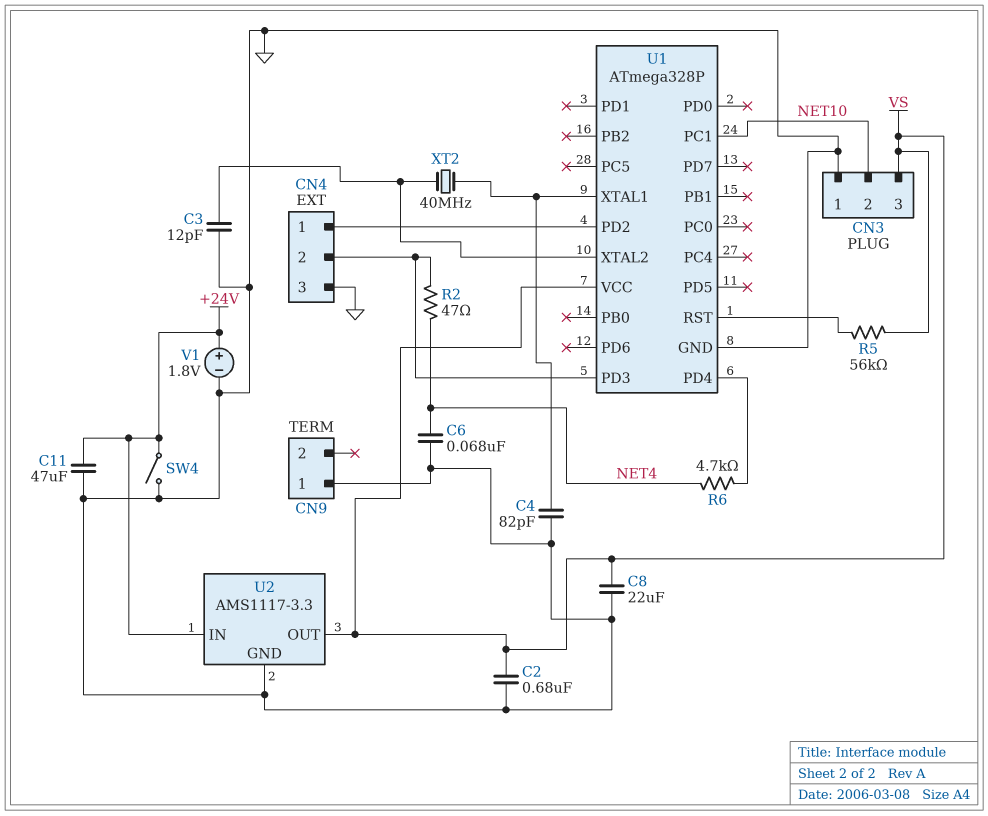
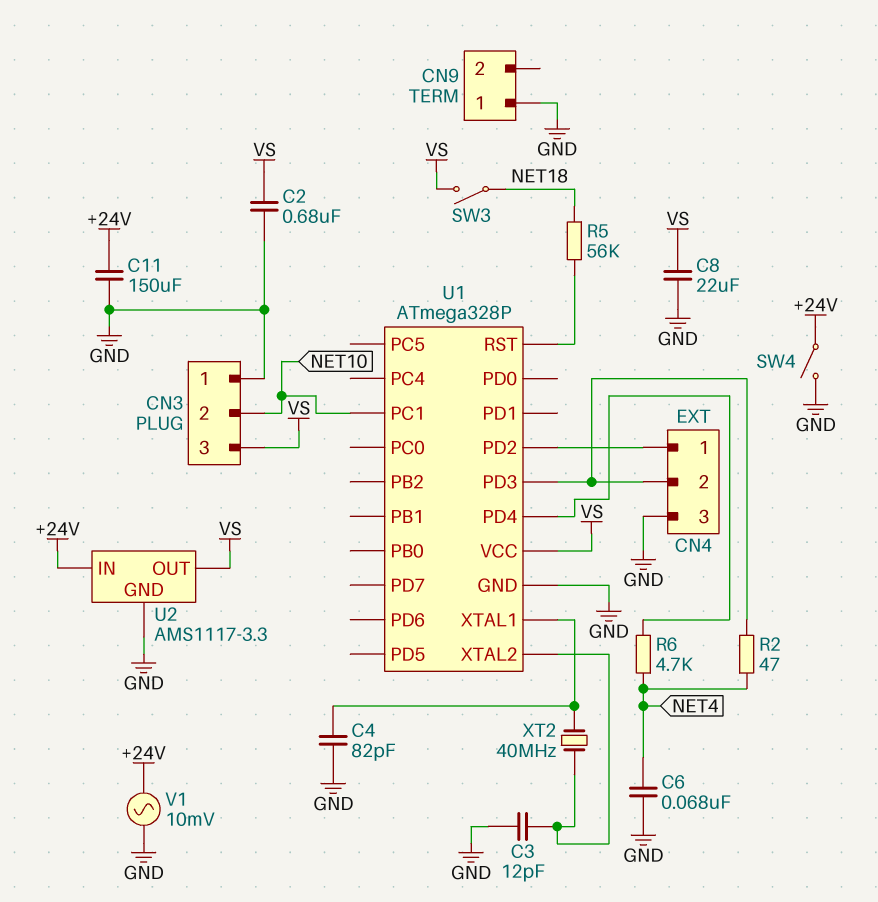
C11: 47uF (+24V, GND) -> 150uF (+24V, GND)
R5: 56k (U1/RST, VS) -> 56k (NET18, U1/RST)
SW3: none -> switch (NET18, VS)
V1: 1.8V (plus +24V, minus GND) -> AC 10mV (+24V, GND)

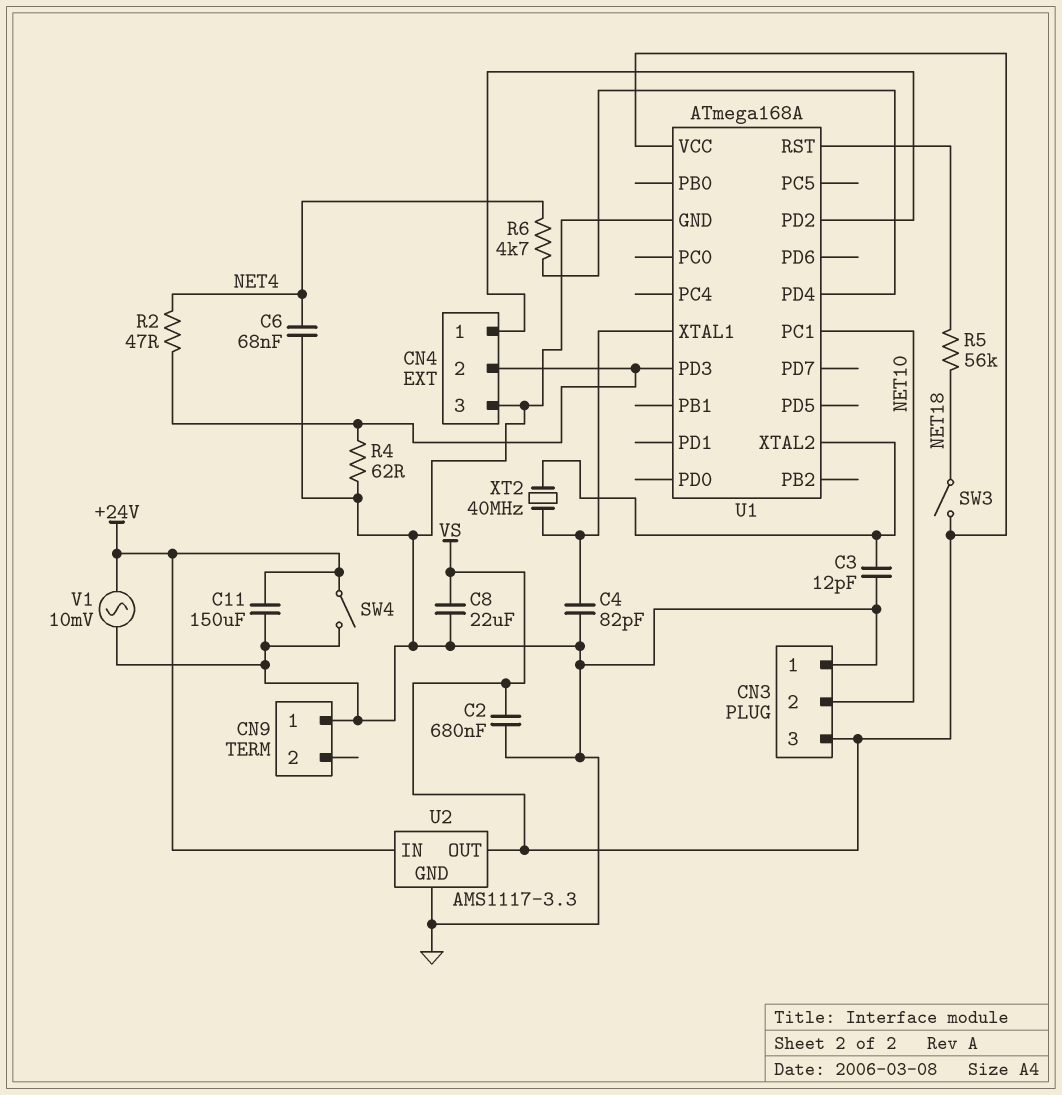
R4: none -> 62 (CN4/2, GND)
U1: ATmega328P -> ATmega168A

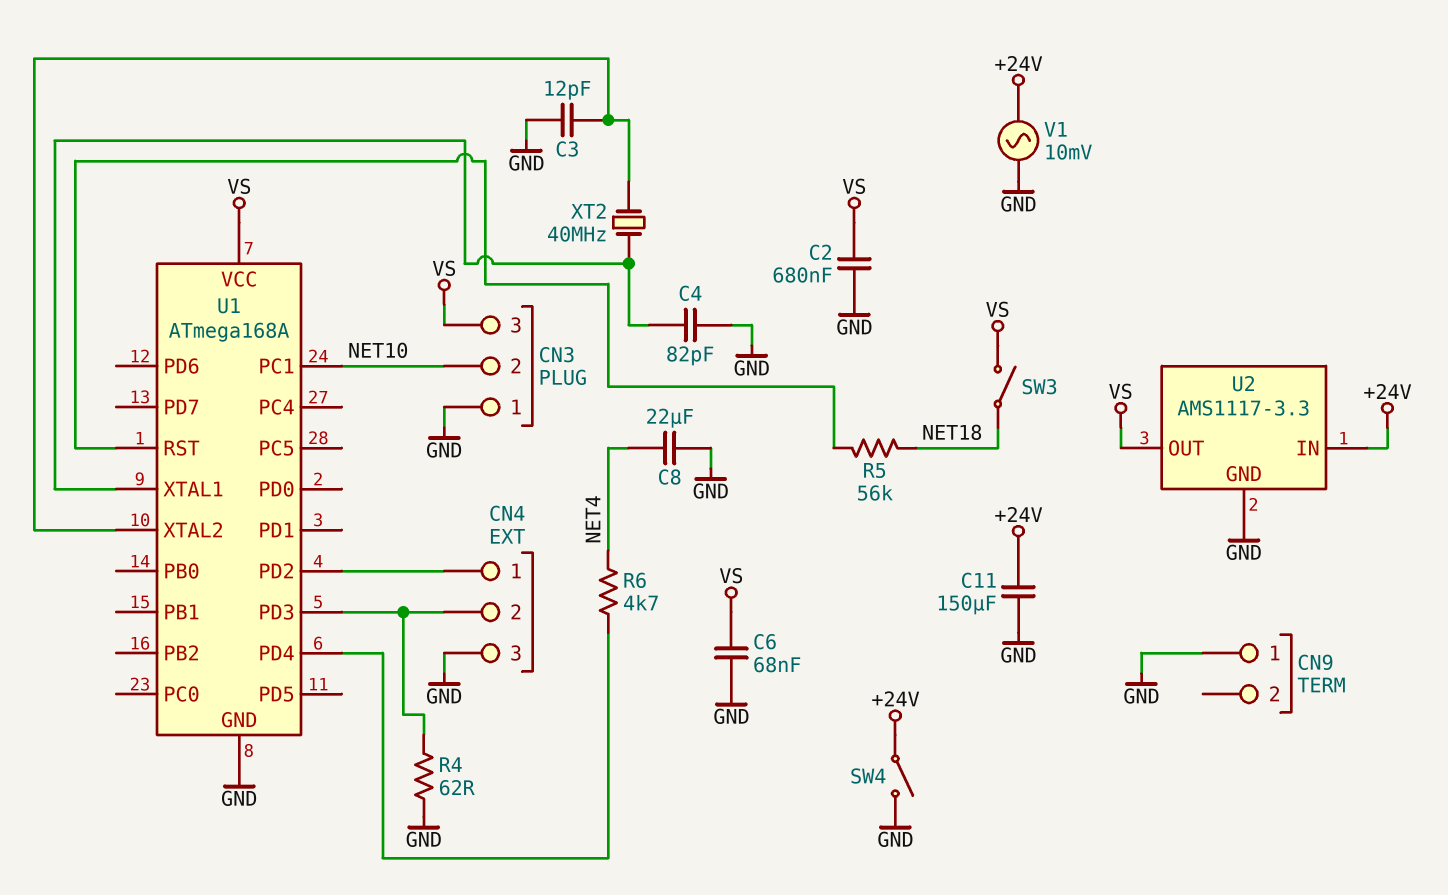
C6: 68nF (GND, NET4) -> 68nF (GND, VS)
C8: 22uF (GND, VS) -> 22uF (GND, NET4)
R2: 47 (CN4/2, NET4) -> none

